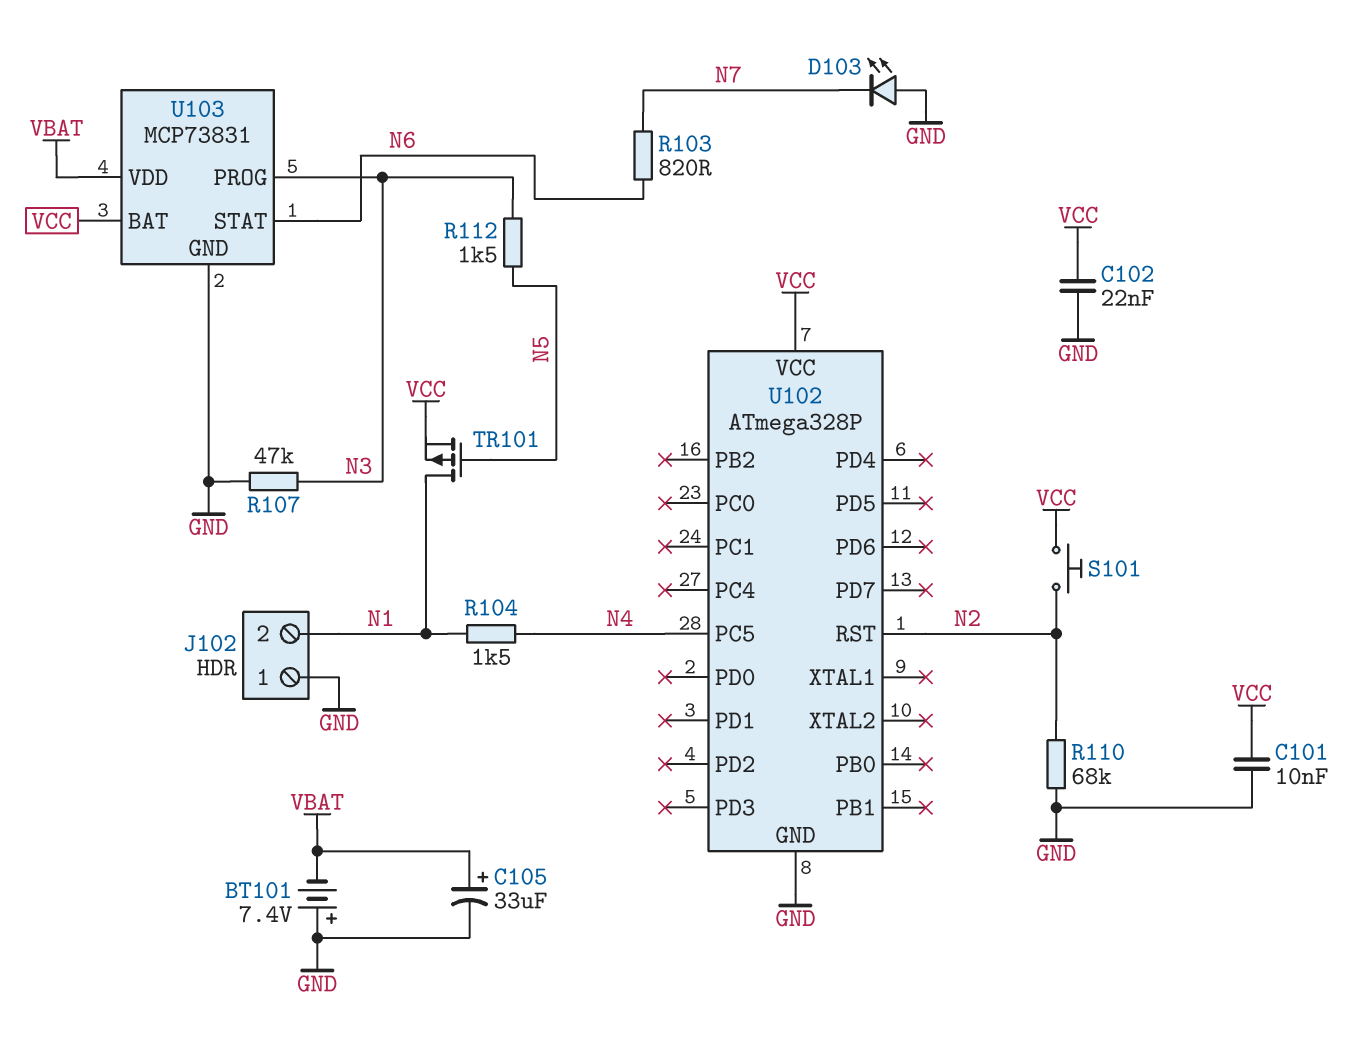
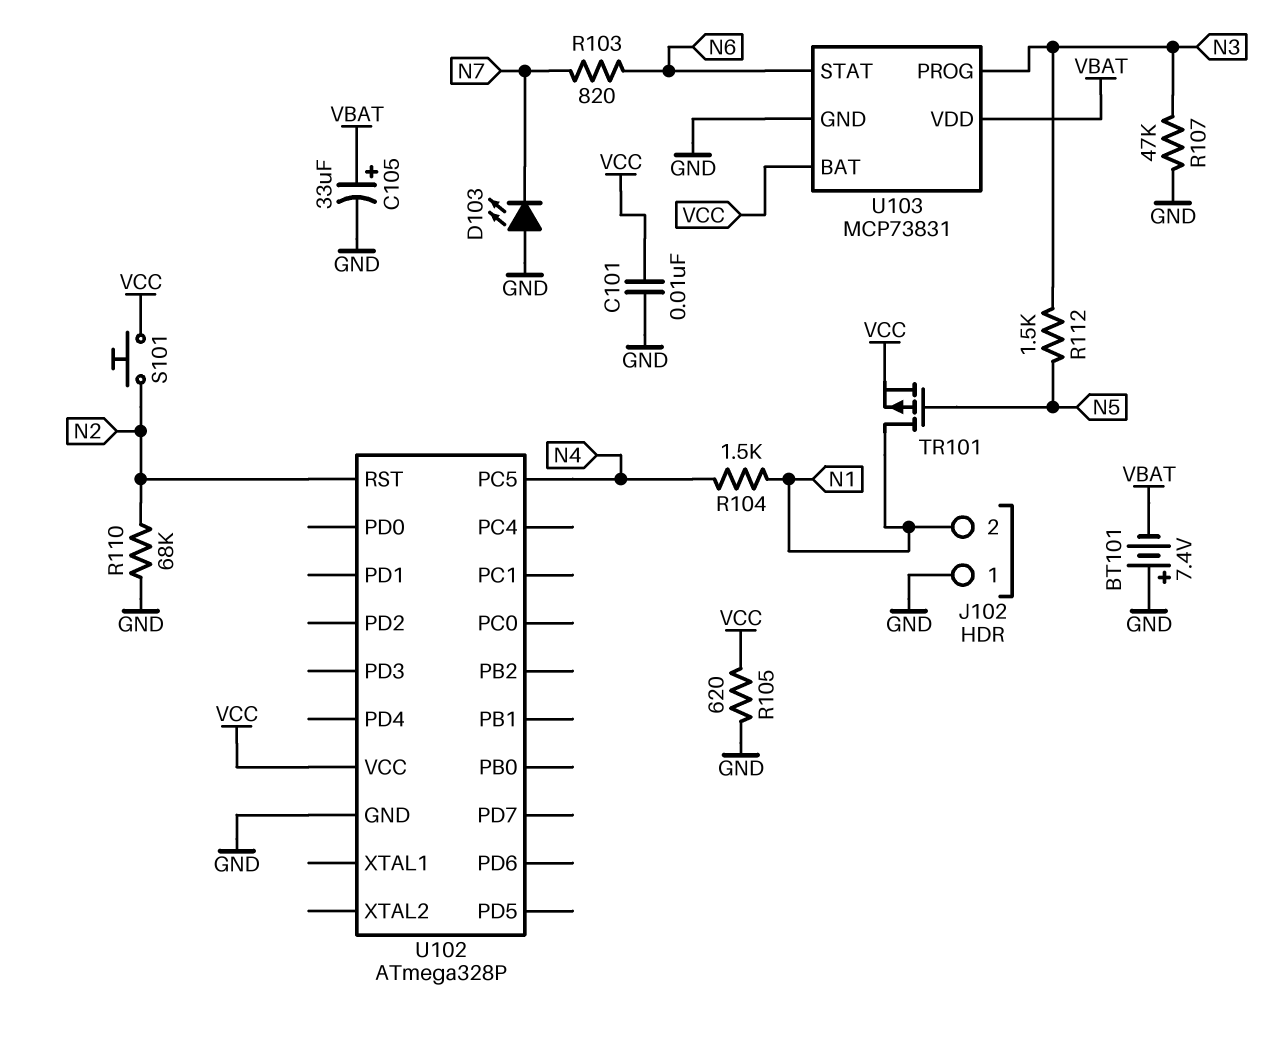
C102: 22nF (GND, VCC) -> none
R105: none -> 620 (GND, VCC)

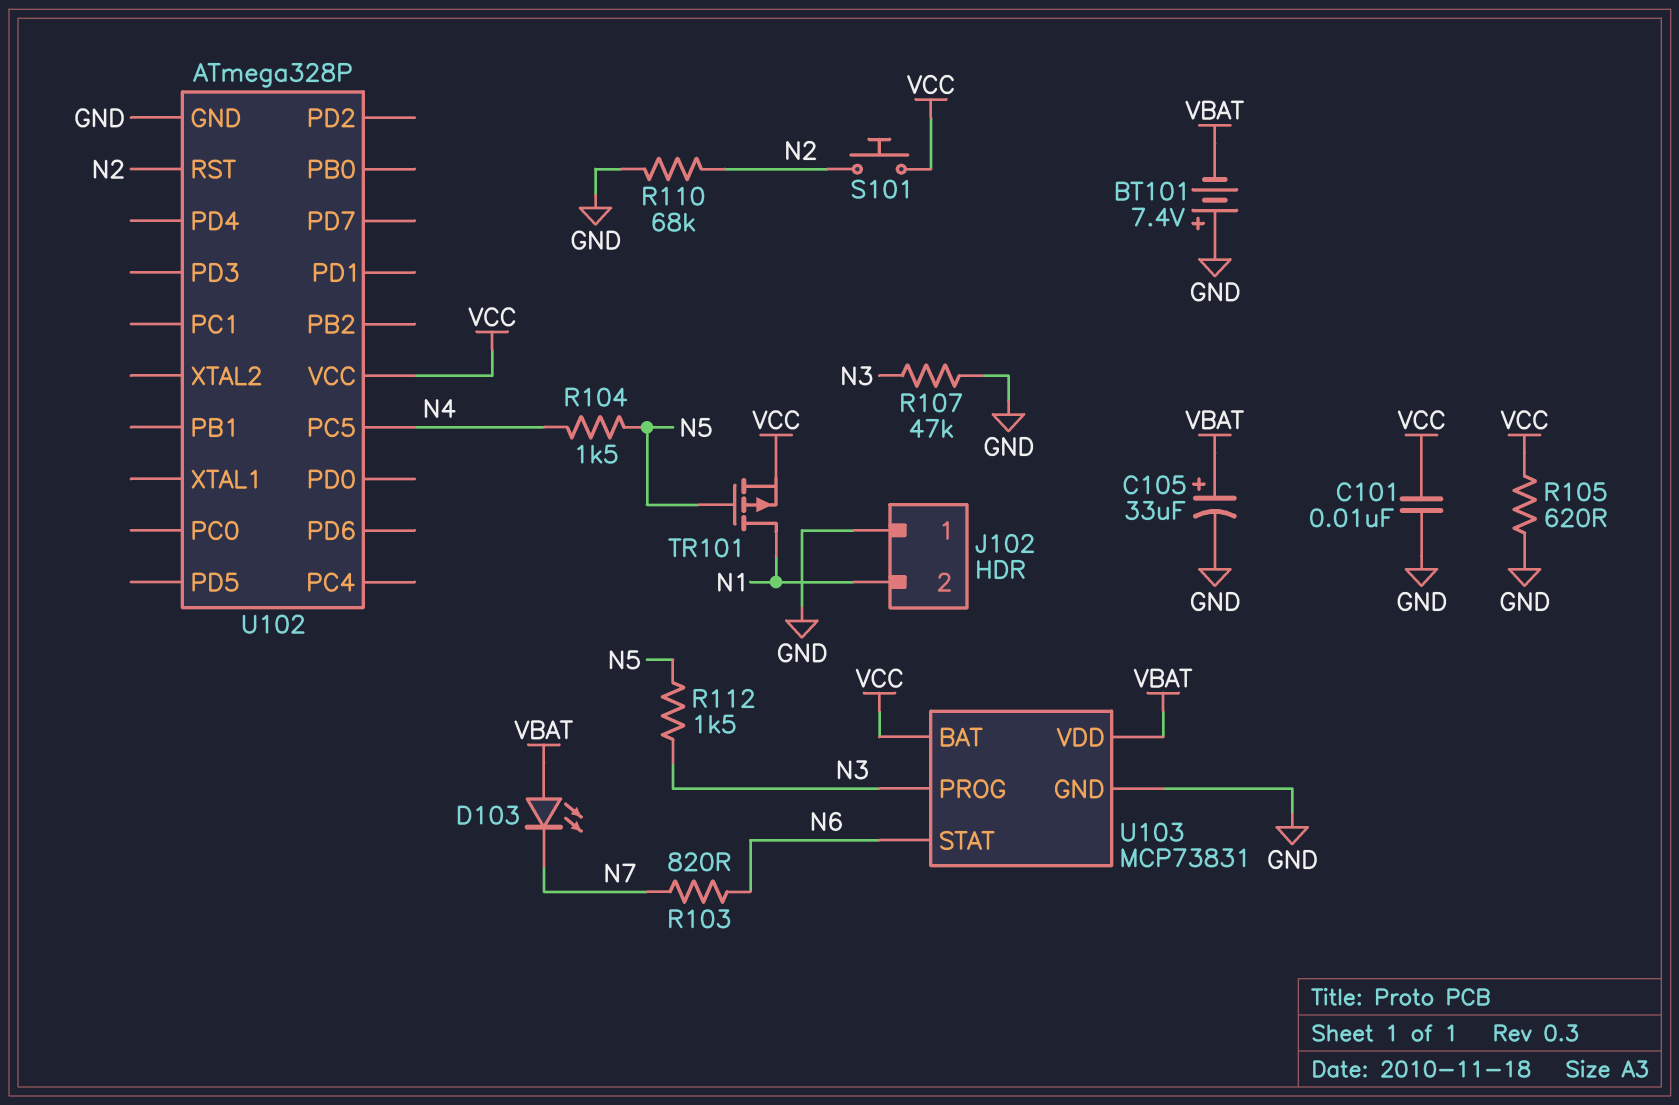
D103: LED (A GND, K N7) -> LED (A VBAT, K N7)
R104: 1.5k (N1, N4) -> 1.5k (N4, N5)

